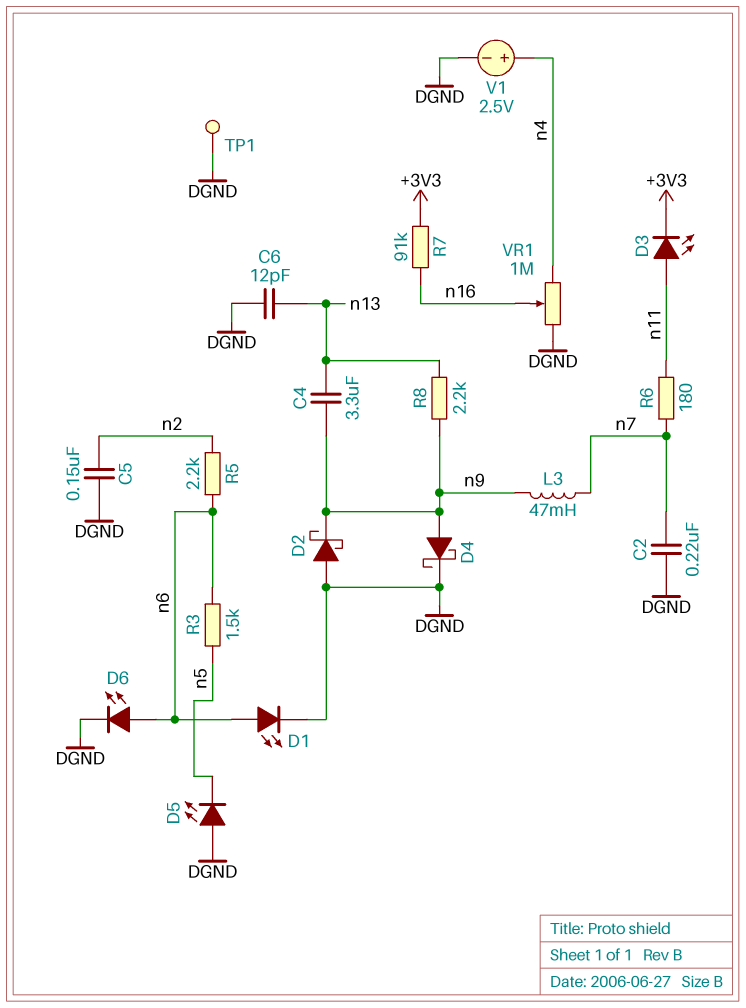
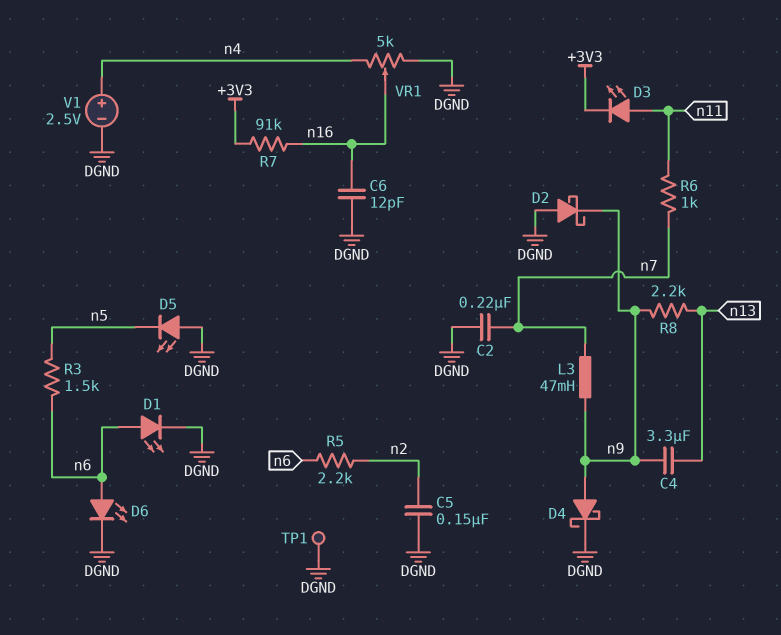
C6: 12pF (DGND, n13) -> 12pF (DGND, n16)
R6: 180 (n7, n11) -> 1k (n7, n11)
VR1: 1M (DGND, n4, wiper n16) -> 5k (DGND, n4, wiper n16)

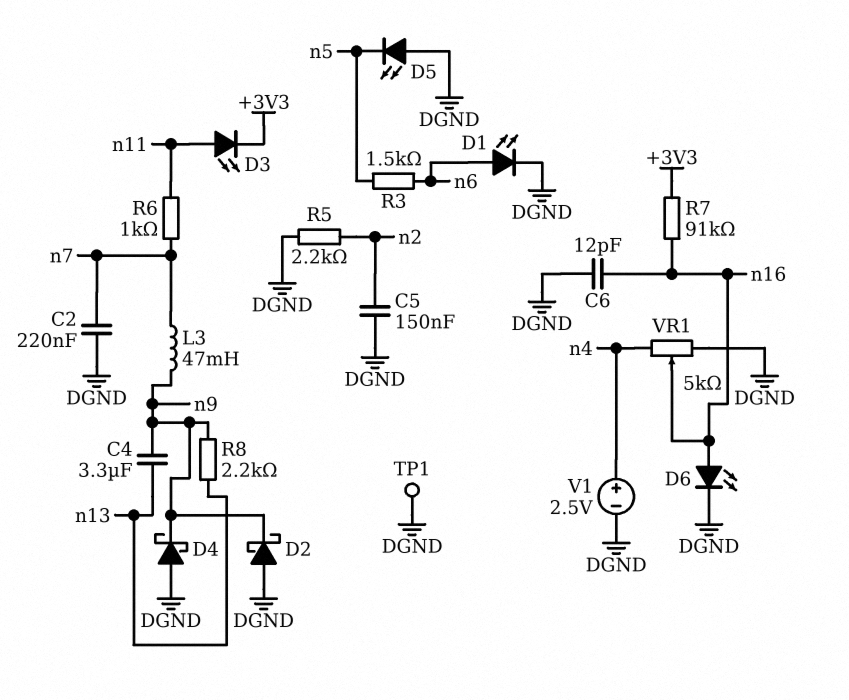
D4: schottky (A n9, K DGND) -> schottky (A DGND, K n9)
D6: LED (A n6, K DGND) -> LED (A n16, K DGND)
R5: 2.2k (n2, n6) -> 2.2k (DGND, n2)

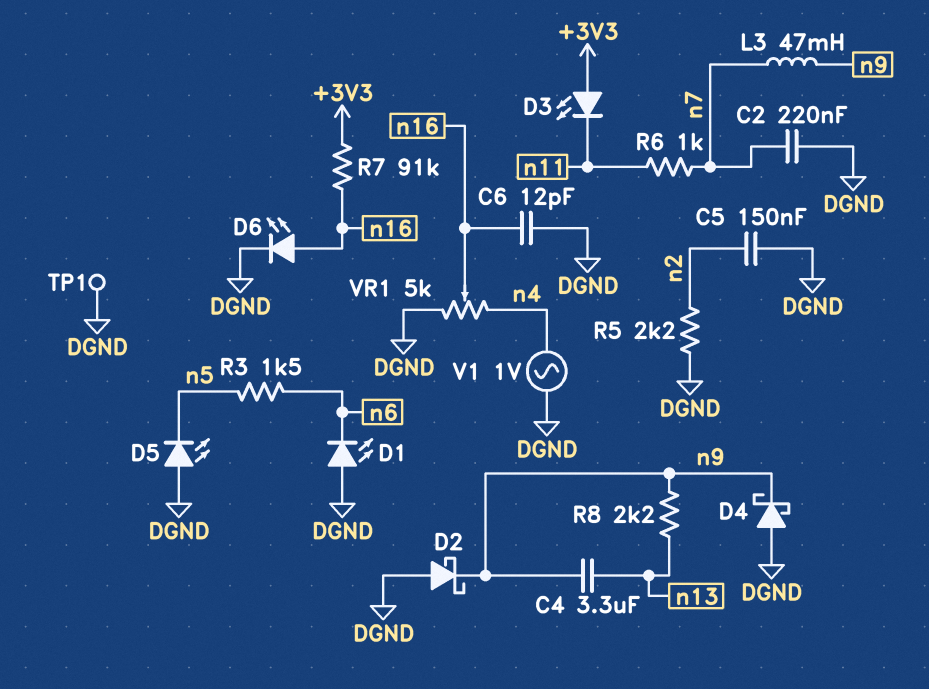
D1: LED (A n6, K DGND) -> LED (A DGND, K n6)
D3: LED (A n11, K +3V3) -> LED (A +3V3, K n11)
V1: 2.5V (plus n4, minus DGND) -> AC 1V (DGND, n4)

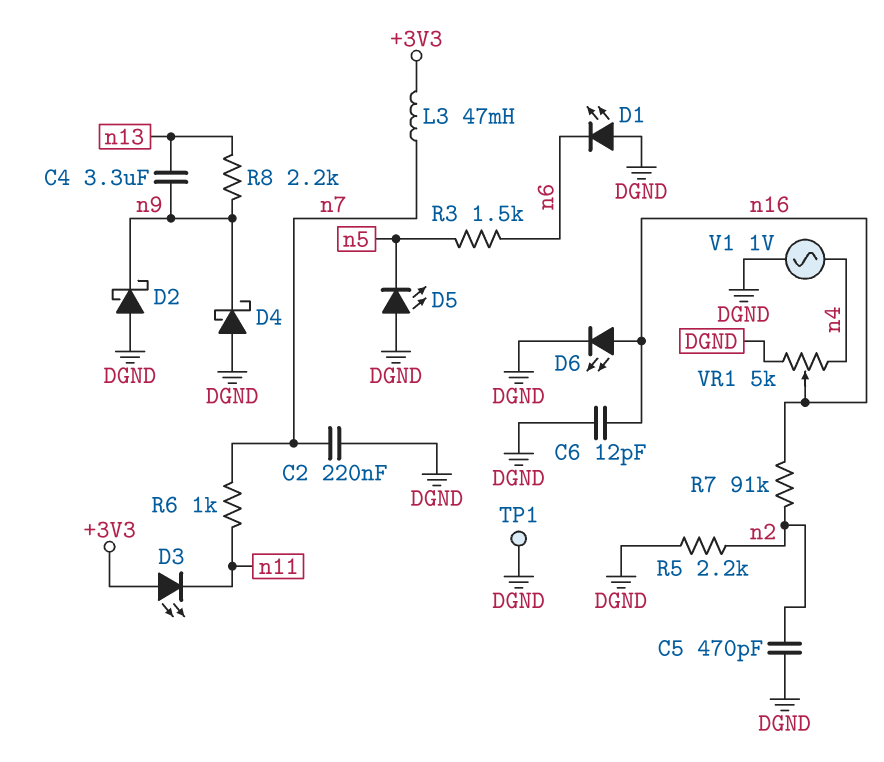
C5: 150nF (DGND, n2) -> 470pF (DGND, n2)
L3: 47mH (n7, n9) -> 47mH (+3V3, n7)
R7: 91k (+3V3, n16) -> 91k (n2, n16)

